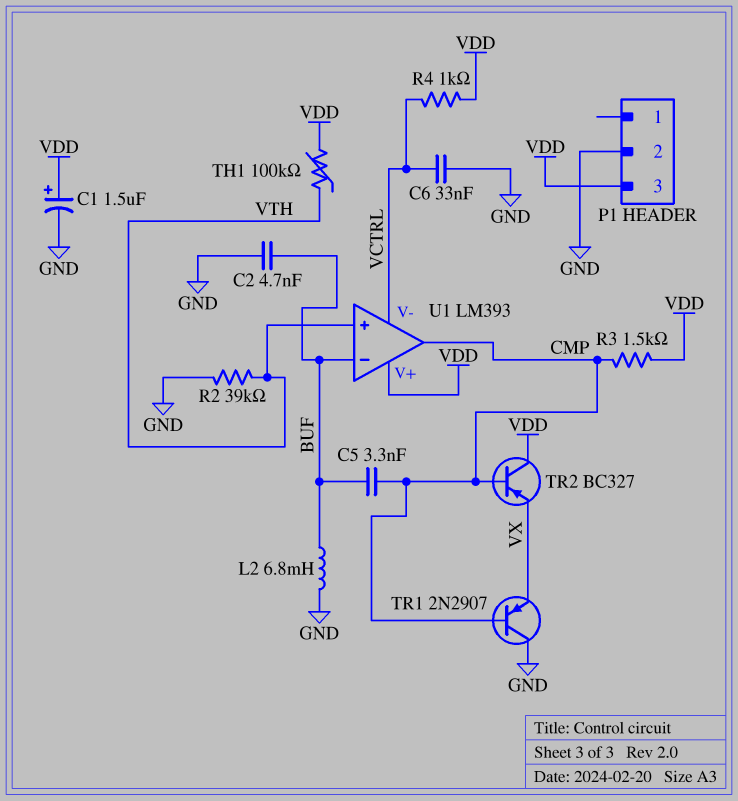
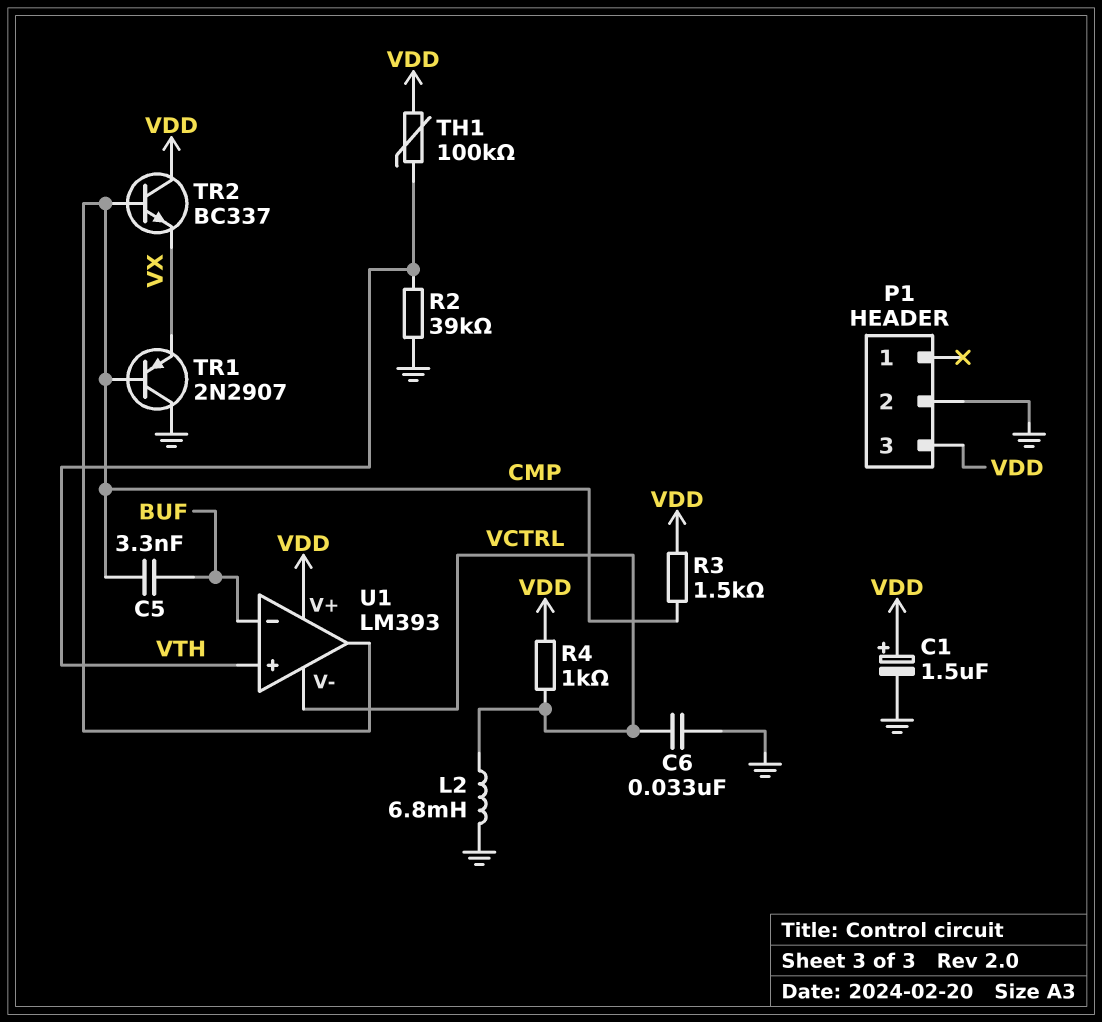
C2: 4.7nF (BUF, GND) -> none
L2: 6.8mH (BUF, GND) -> 6.8mH (GND, VCTRL)
TR2: PNP BC327 (B CMP, C VDD, E VX) -> NPN BC337 (B CMP, C VDD, E VX)

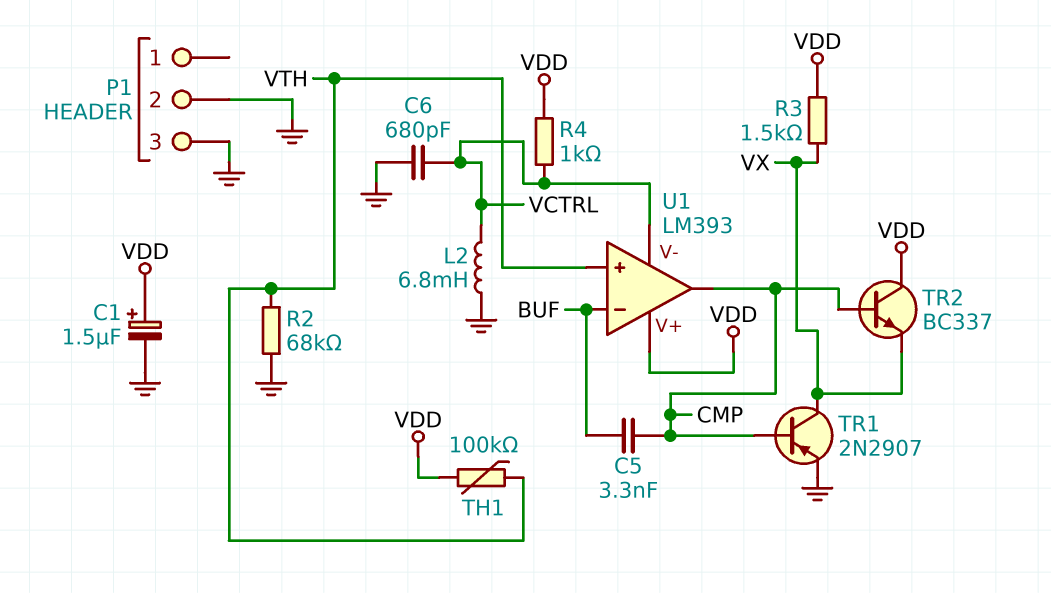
C6: 33nF (GND, VCTRL) -> 680pF (GND, VCTRL)
P1 pin 3: VDD -> GND
R2: 39k (GND, VTH) -> 68k (GND, VTH)
R3: 1.5k (CMP, VDD) -> 1.5k (VDD, VX)
TR1: PNP 2N2907 (B CMP, C GND, E VX) -> PNP 2N2907 (B CMP, C VX, E GND)

